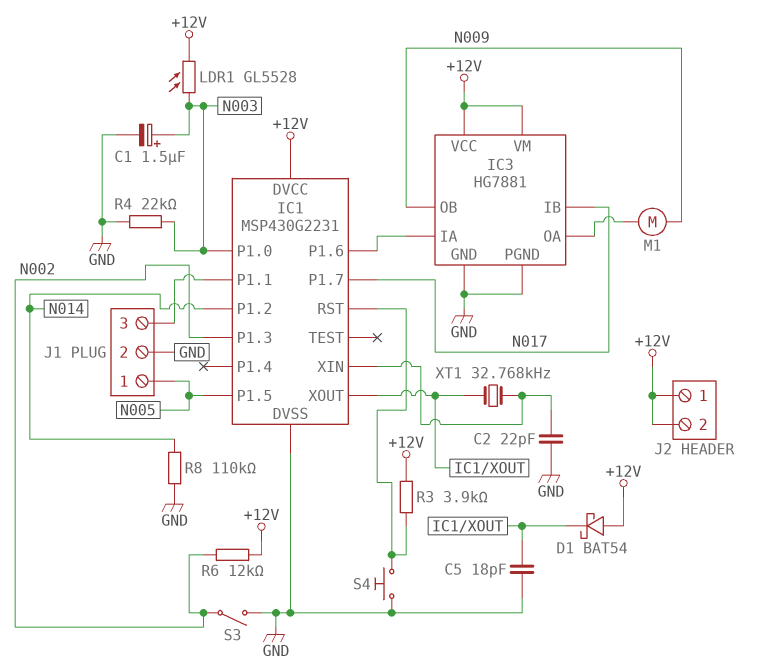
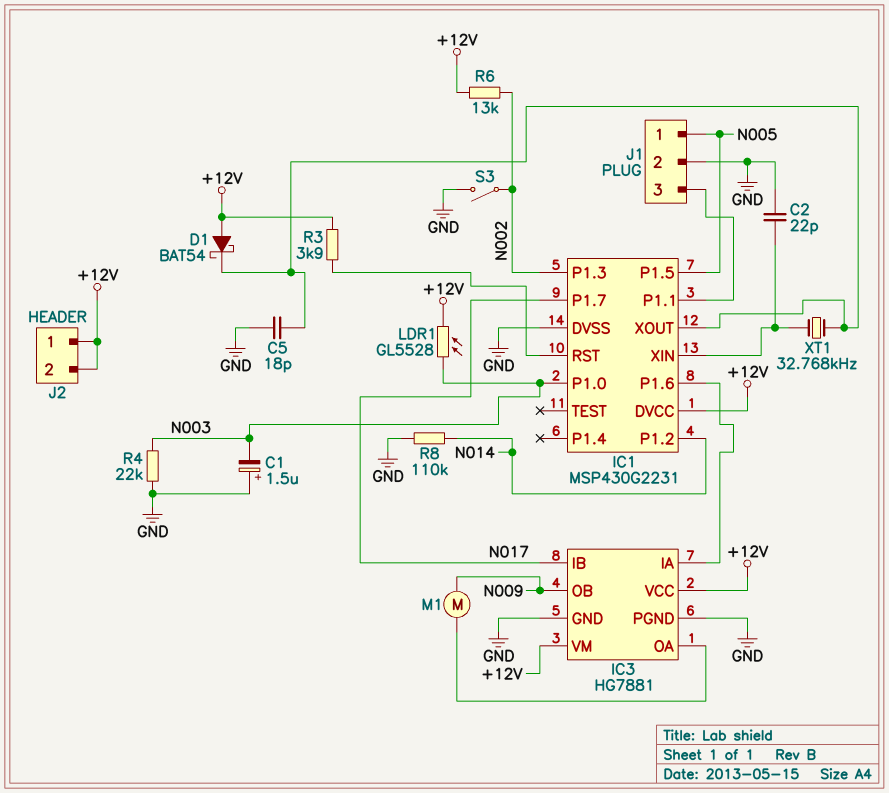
C1: 1.5uF (plus N003, minus GND) -> 1.5uF (plus GND, minus N003)
R6: 12k (+12V, N002) -> 13k (+12V, N002)
S4: button (GND, IC1/RST) -> none

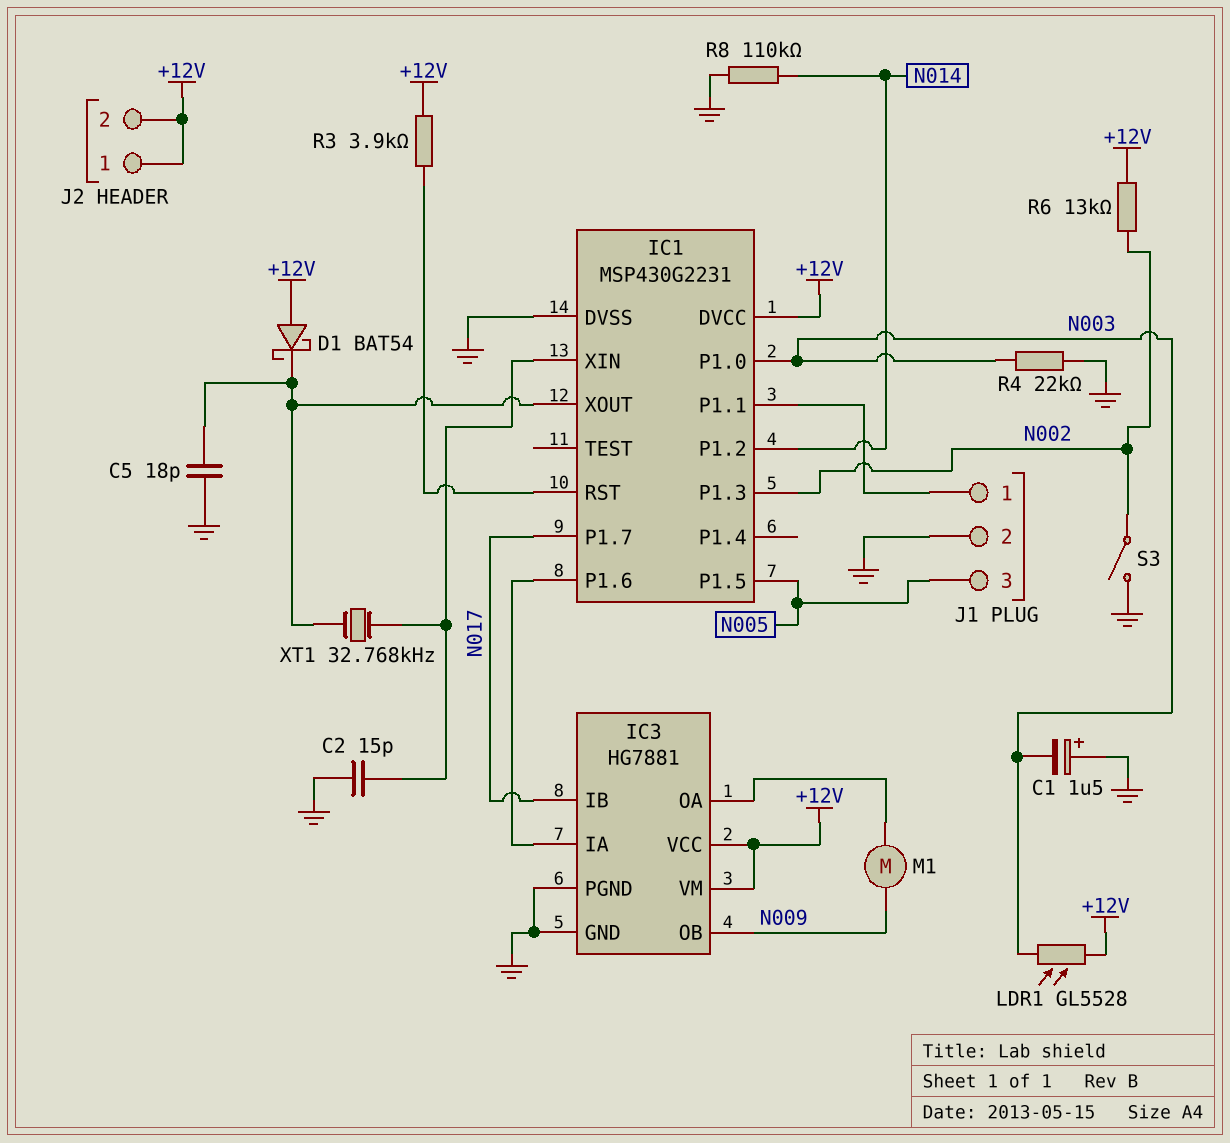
C2: 22pF (GND, IC1/XIN) -> 15pF (GND, IC1/XIN)
J1 pin 1: N005 -> IC1/P1.1
J1 pin 3: IC1/P1.1 -> N005

